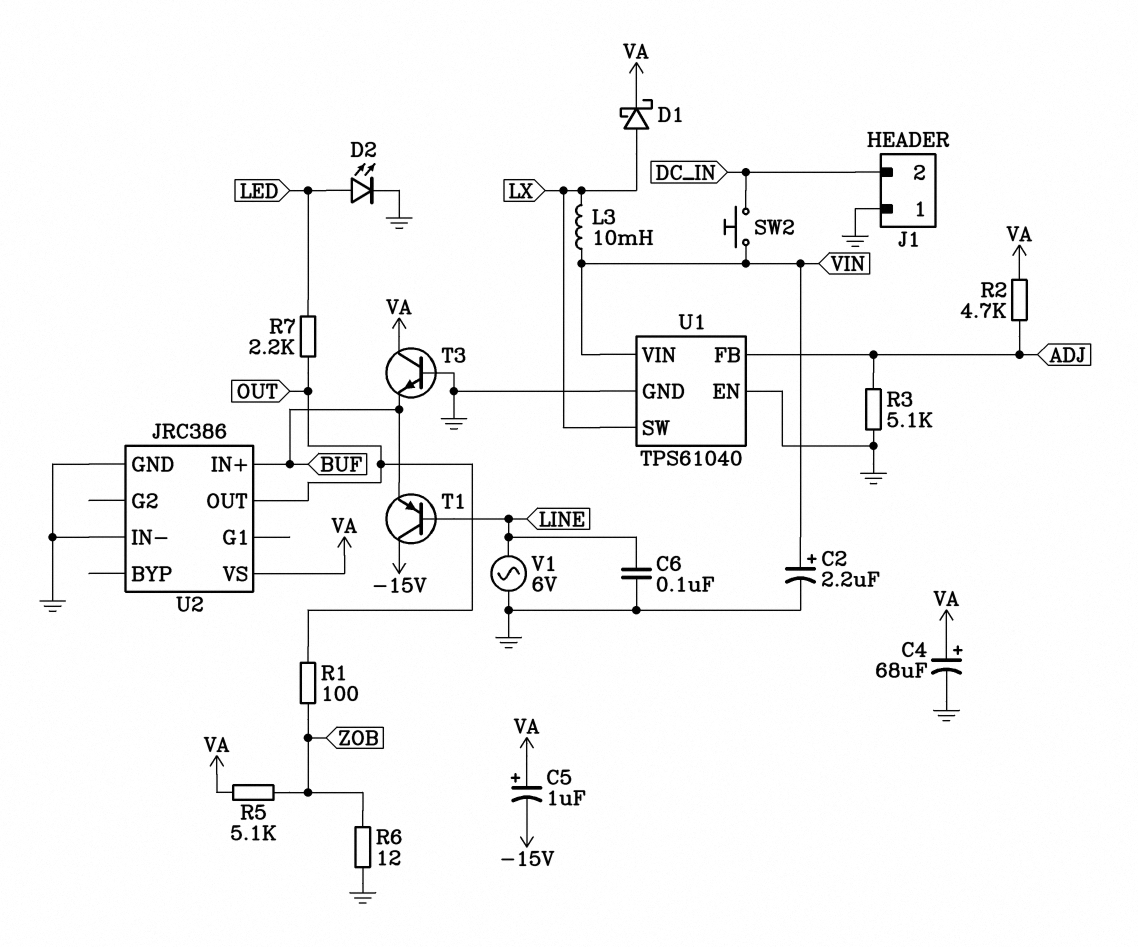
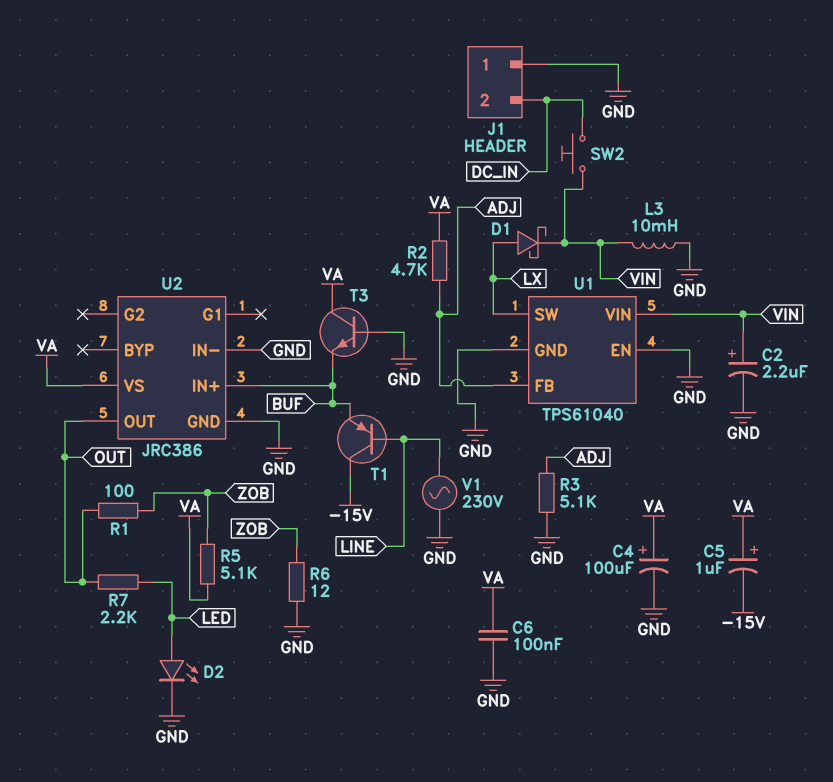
C4: 68uF (plus VA, minus GND) -> 100uF (plus VA, minus GND)
C6: 100nF (GND, LINE) -> 100nF (GND, VA)
D1: schottky (A LX, K VA) -> schottky (A LX, K VIN)
L3: 10mH (LX, VIN) -> 10mH (GND, VIN)
V1: AC 6V (GND, LINE) -> AC 230V (GND, LINE)

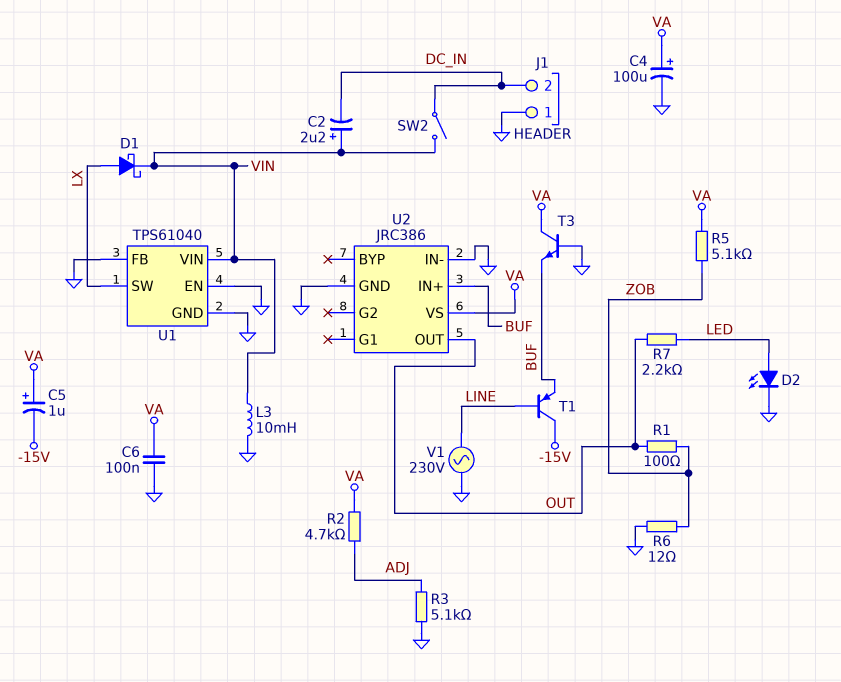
C2: 2.2uF (plus VIN, minus GND) -> 2.2uF (plus VIN, minus DC_IN)
SW2: button (DC_IN, VIN) -> switch (DC_IN, VIN)
U1 pin FB: ADJ -> GND

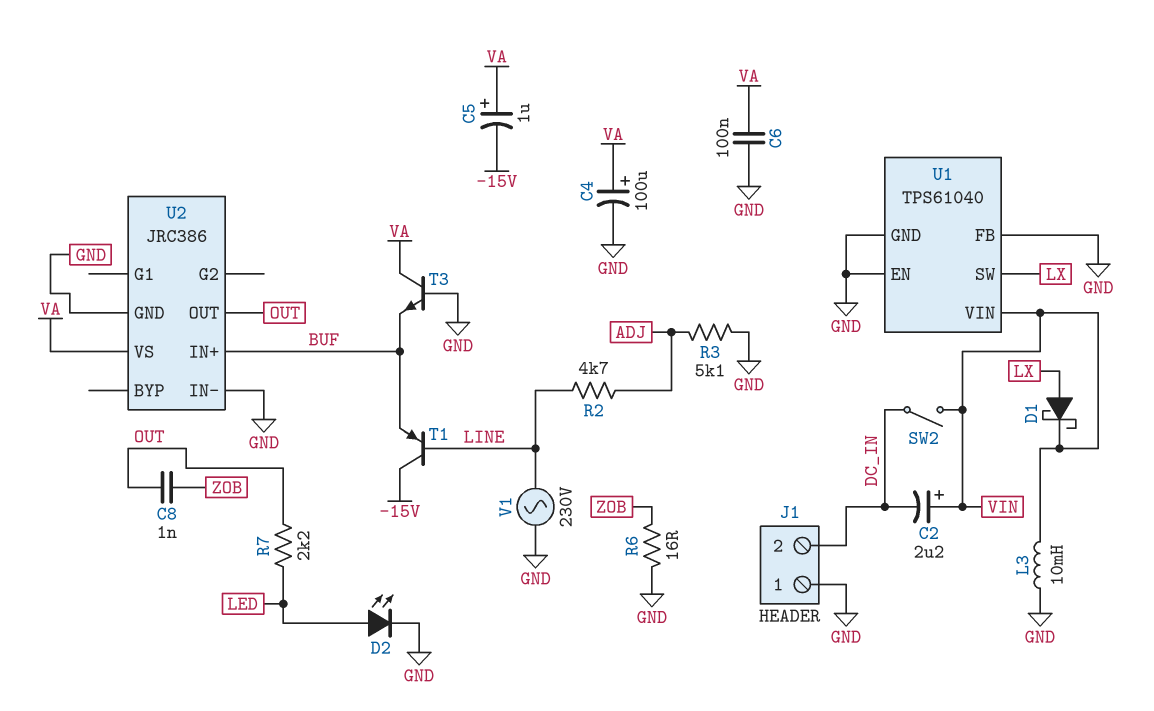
C8: none -> 1nF (OUT, ZOB)
R1: 100 (OUT, ZOB) -> none
R2: 4.7k (ADJ, VA) -> 4.7k (ADJ, LINE)
R5: 5.1k (VA, ZOB) -> none
R6: 12 (GND, ZOB) -> 16 (GND, ZOB)

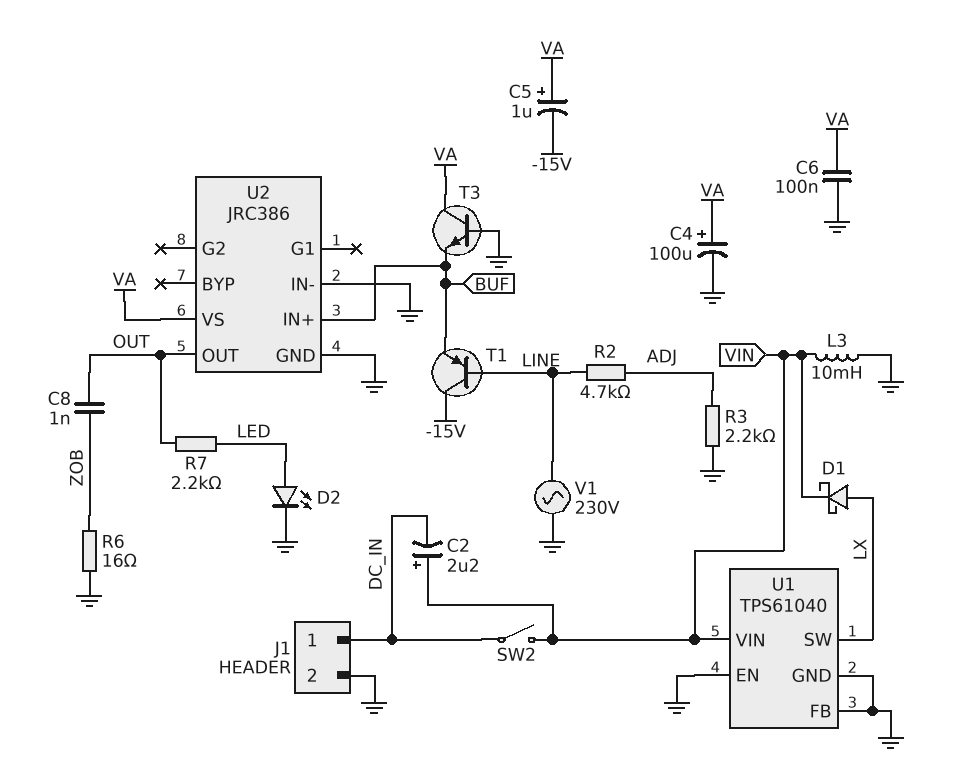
J1 pin 1: GND -> DC_IN
J1 pin 2: DC_IN -> GND
R3: 5.1k (ADJ, GND) -> 2.2k (ADJ, GND)

